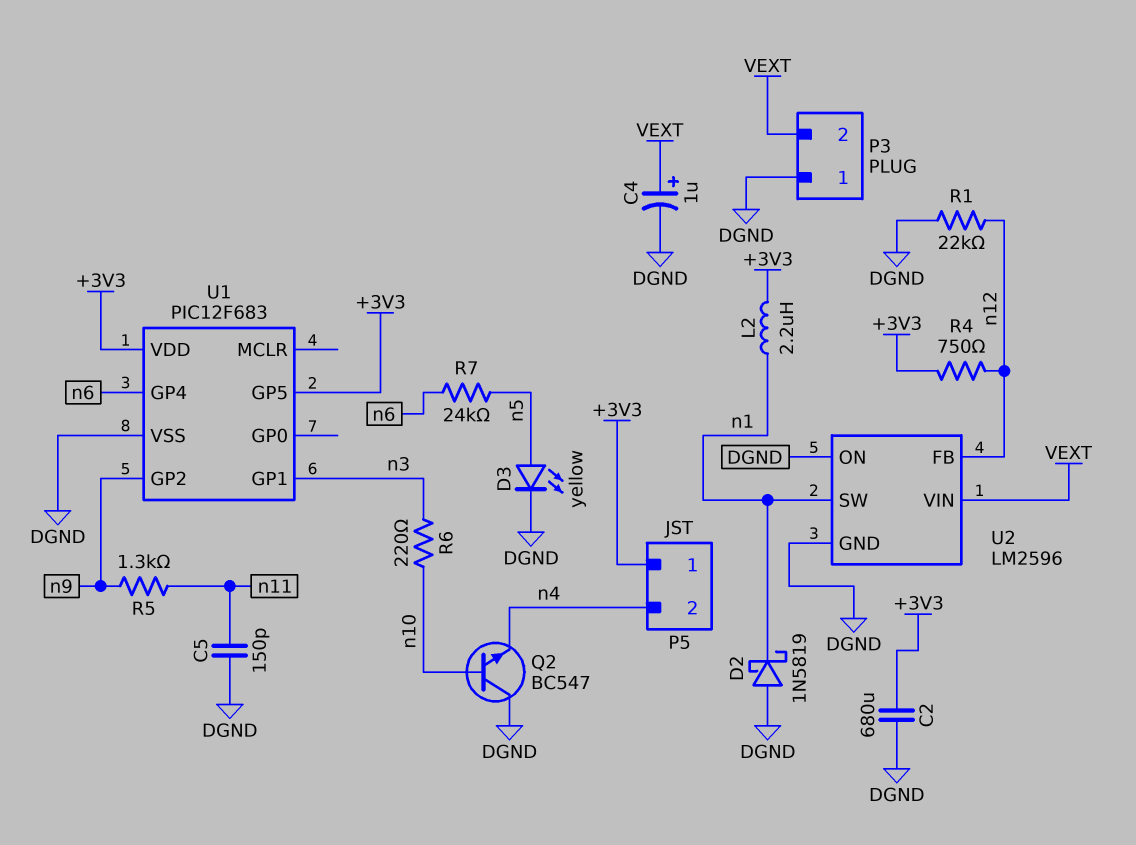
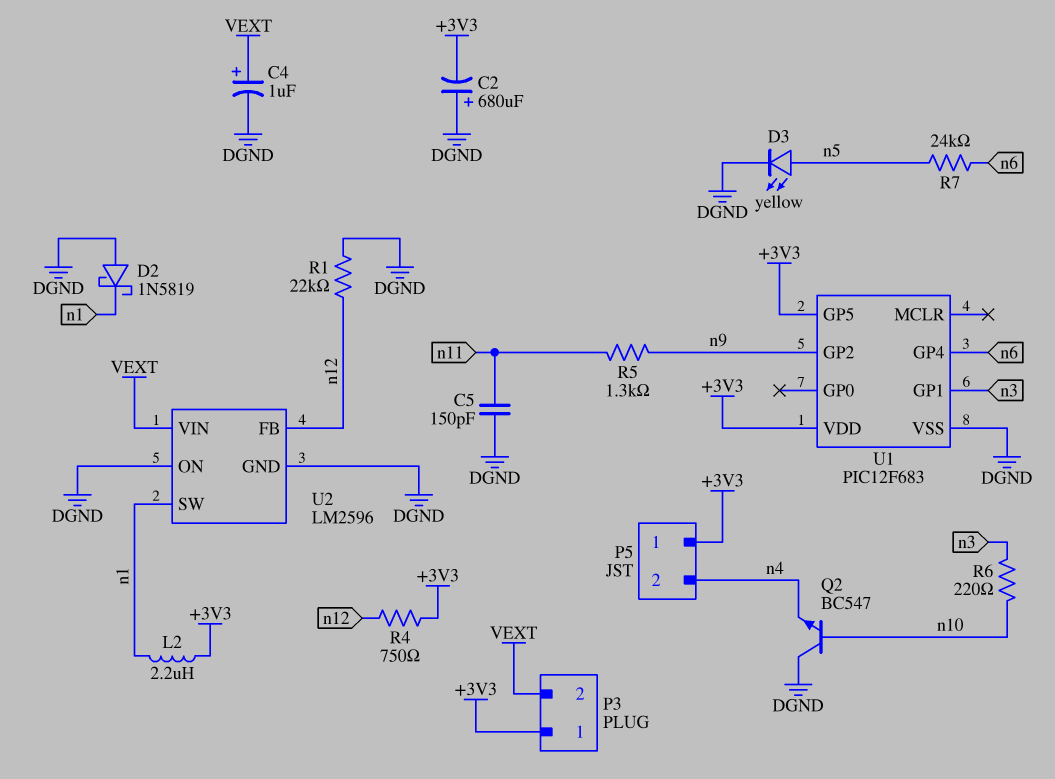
C2: 680uF (+3V3, DGND) -> 680uF (plus DGND, minus +3V3)
P3 pin 1: DGND -> +3V3

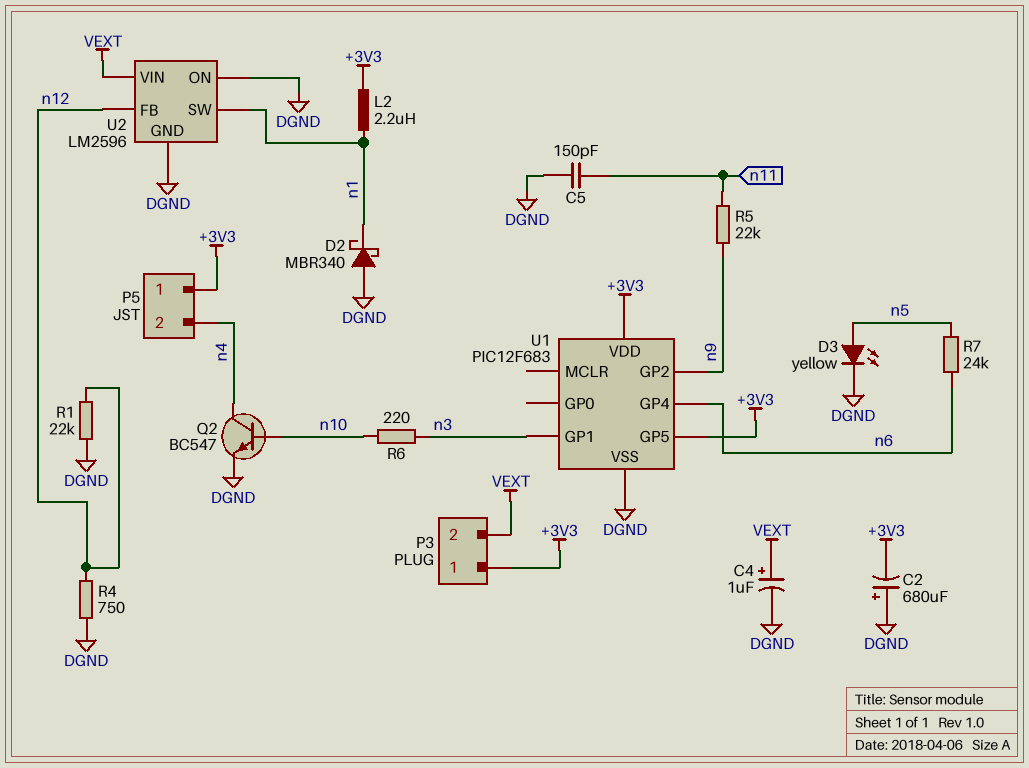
D2: schottky 1N5819 (A DGND, K n1) -> schottky MBR340 (A DGND, K n1)
Q2: NPN BC547 (B n10, C DGND, E n4) -> NPN BC547 (B n10, C n4, E DGND)
R4: 750 (+3V3, n12) -> 750 (DGND, n12)
R5: 1.3k (n9, n11) -> 22k (n9, n11)

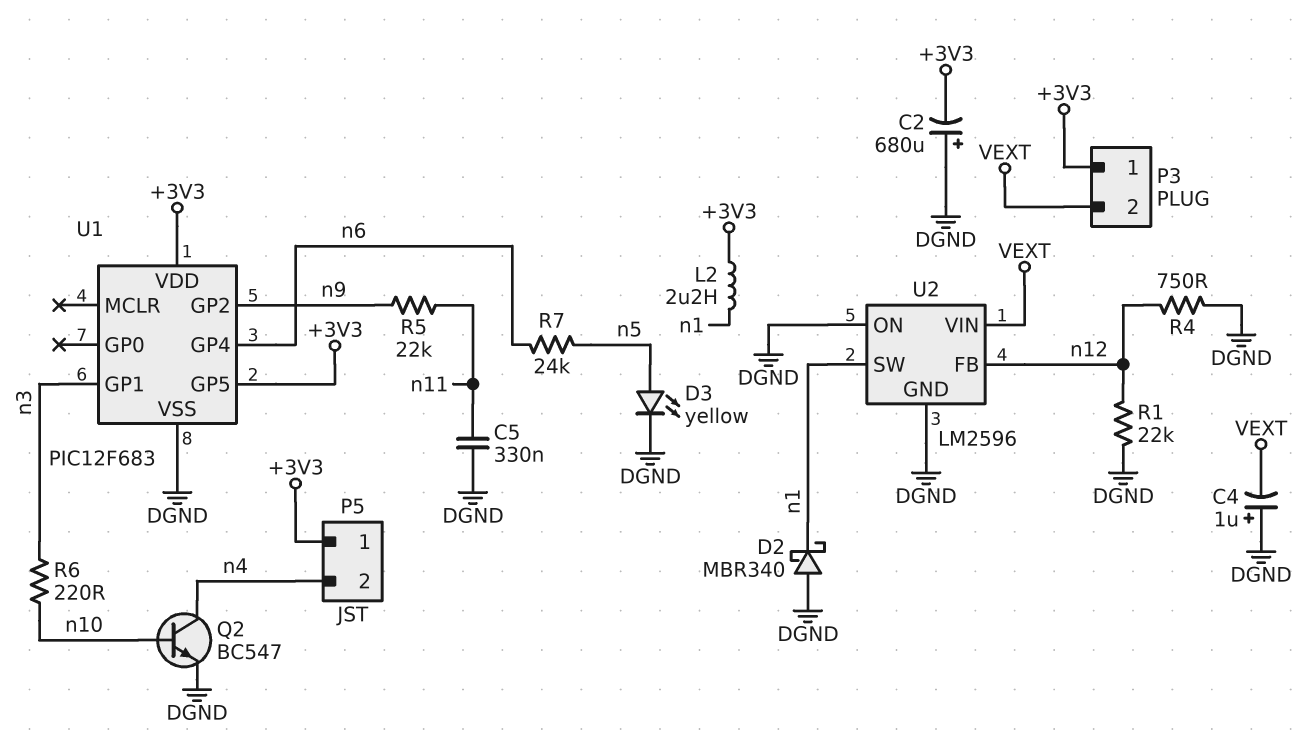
C4: 1uF (plus VEXT, minus DGND) -> 1uF (plus DGND, minus VEXT)
C5: 150pF (DGND, n11) -> 330nF (DGND, n11)

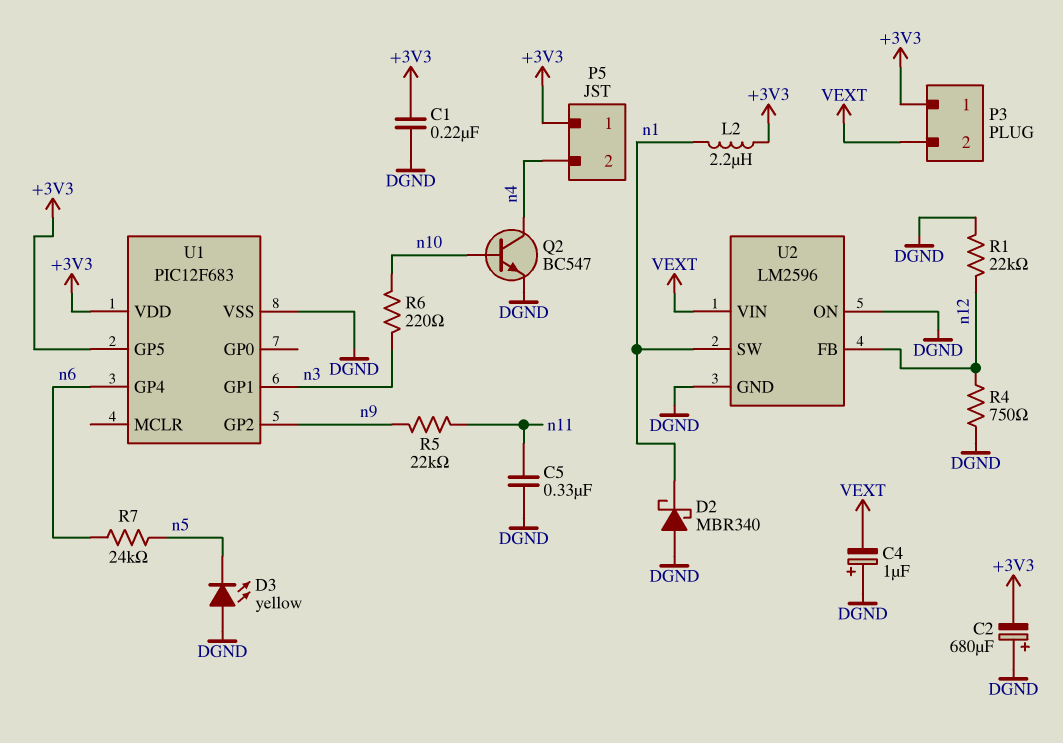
C1: none -> 220nF (+3V3, DGND)
D3: LED yellow (A n5, K DGND) -> LED yellow (A DGND, K n5)

